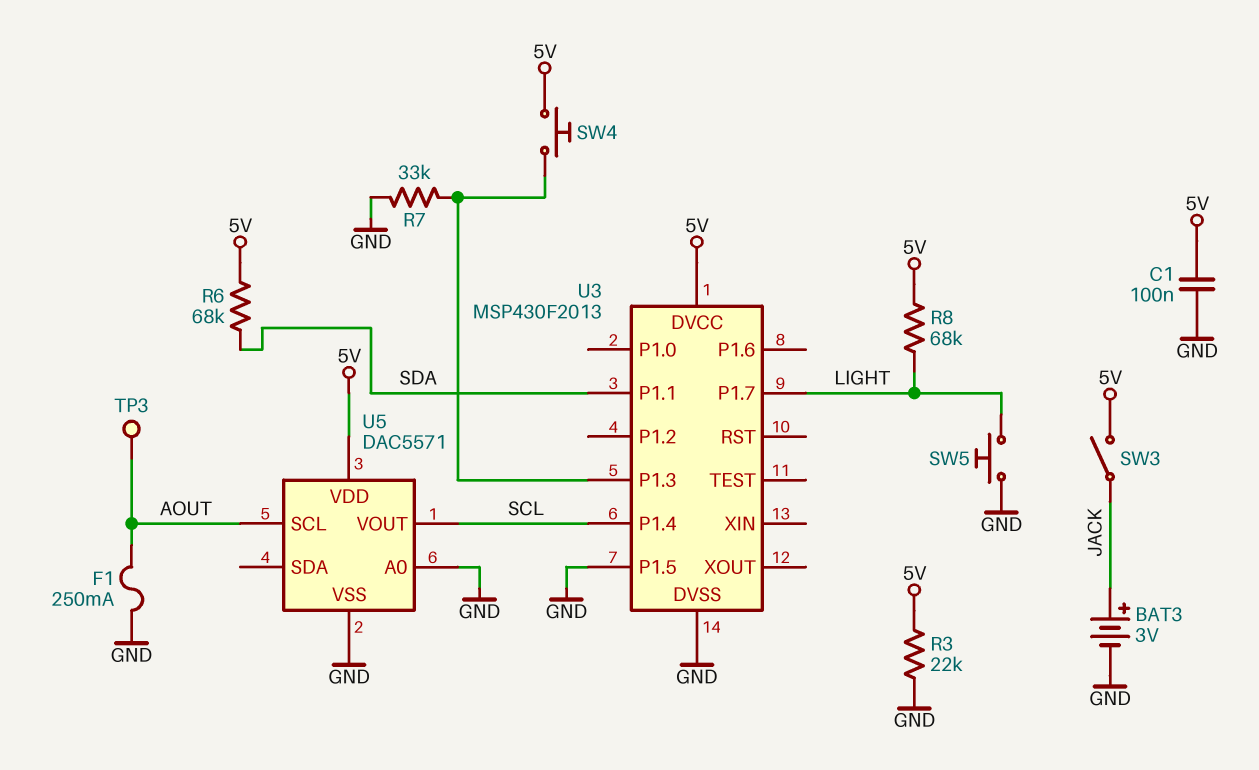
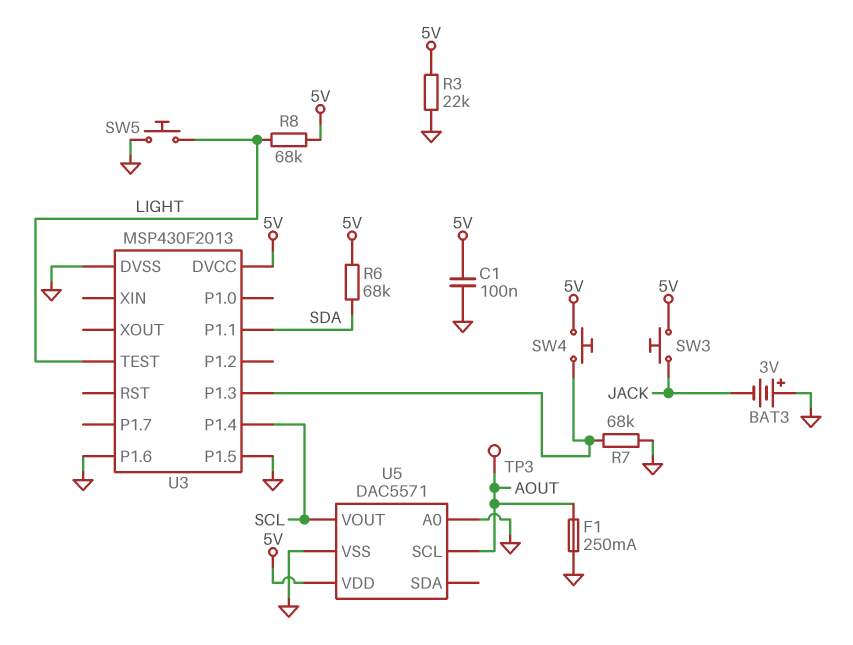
BAT3: 3V (plus JACK, minus GND) -> 3V (plus GND, minus JACK)
R7: 33k (GND, U3/P1.3) -> 68k (GND, U3/P1.3)
SW3: switch (5V, JACK) -> button (5V, JACK)
U3 pin P1.6: none -> GND
U3 pin P1.7: LIGHT -> none
U3 pin TEST: none -> LIGHT

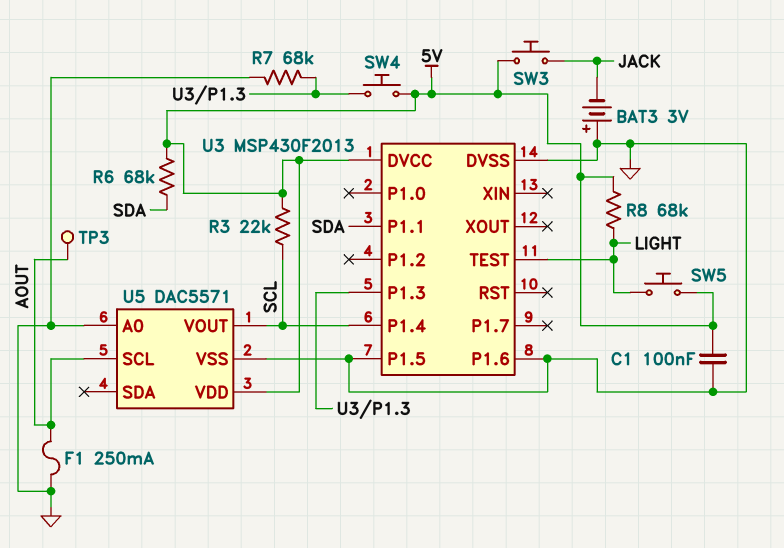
R3: 22k (5V, GND) -> 22k (5V, SCL)
SW5: button (GND, LIGHT) -> button (5V, LIGHT)

